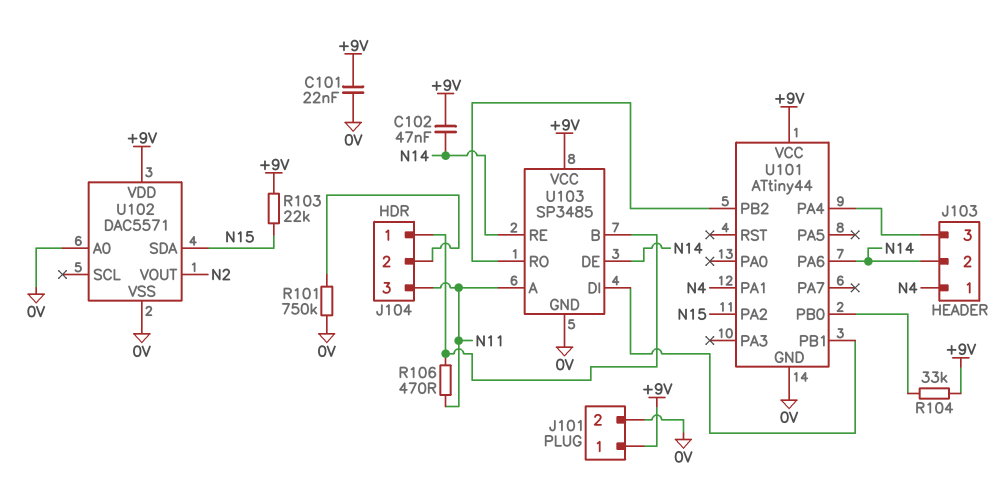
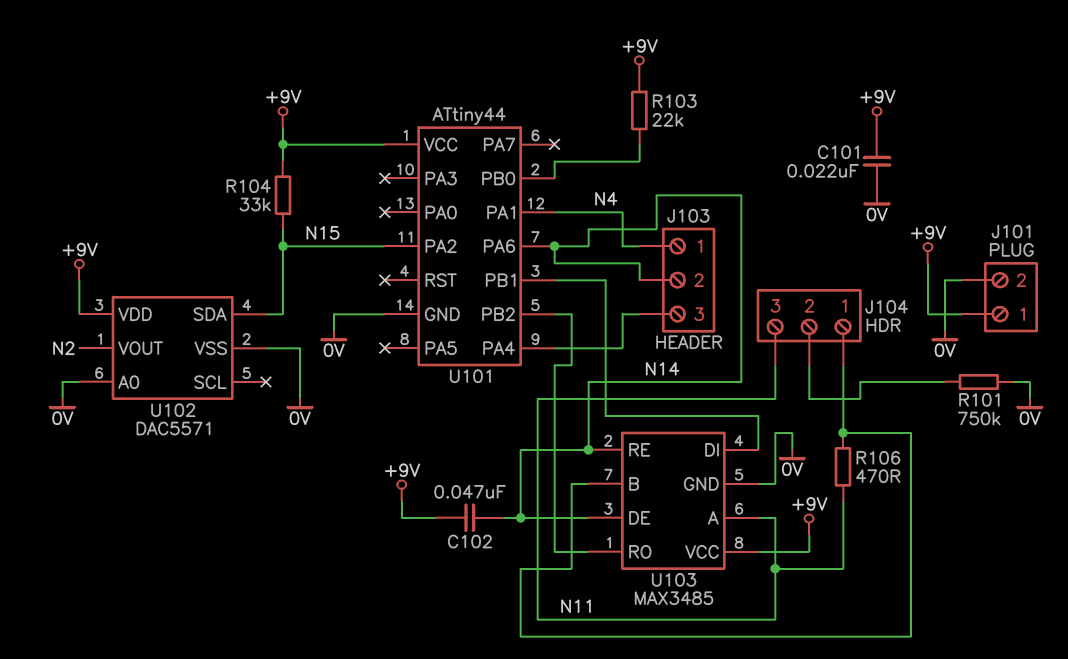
R103: 22k (+9V, N15) -> 22k (+9V, U101/PB0)
R104: 33k (+9V, U101/PB0) -> 33k (+9V, N15)
U103: SP3485 -> MAX3485

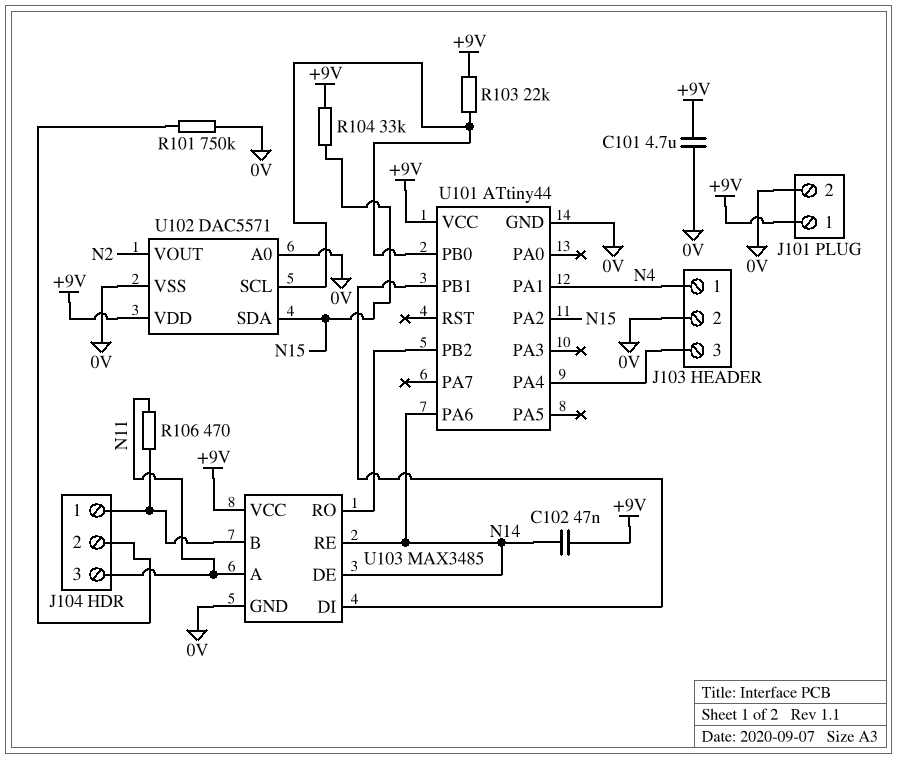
C101: 22nF (+9V, 0V) -> 4.7uF (+9V, 0V)
J103 pin 2: N14 -> 0V
U102 pin SCL: none -> U101/PB0

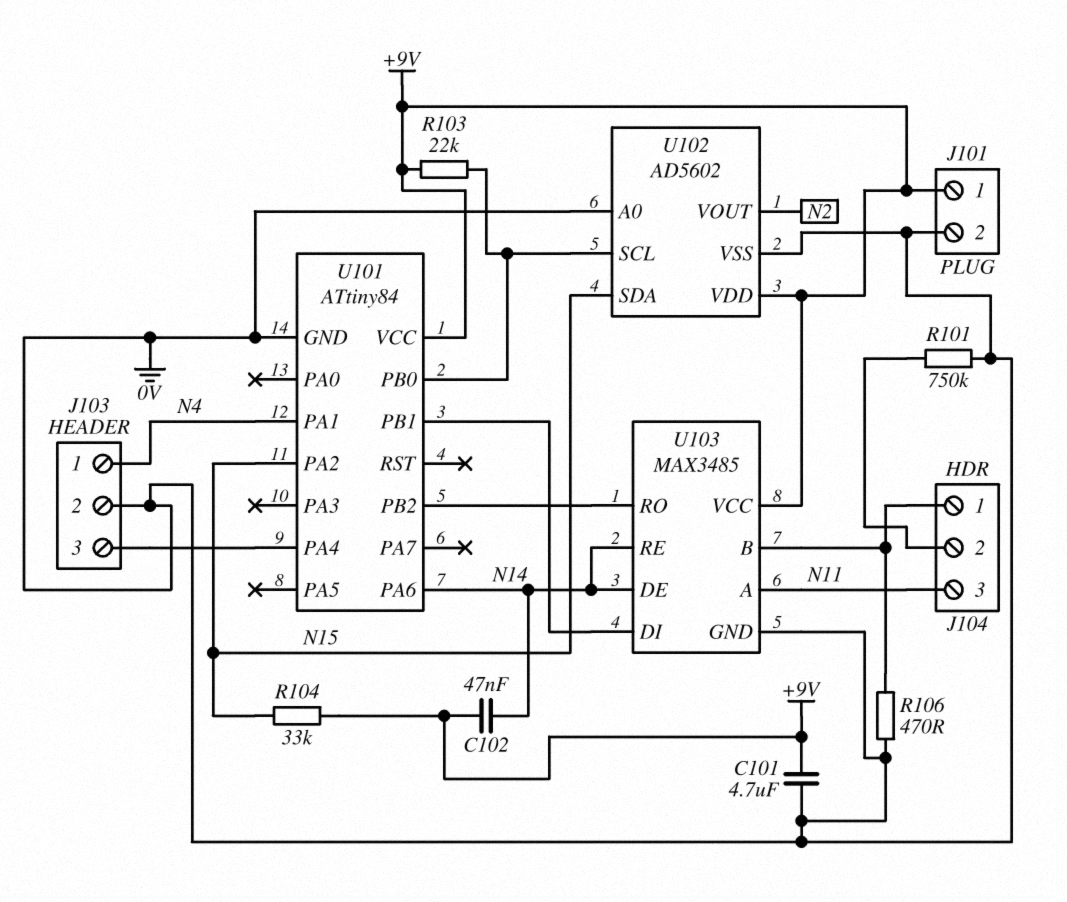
R106: 470 (J104/1, N11) -> 470 (0V, J104/1)
U101: ATtiny44 -> ATtiny84
U102: DAC5571 -> AD5602

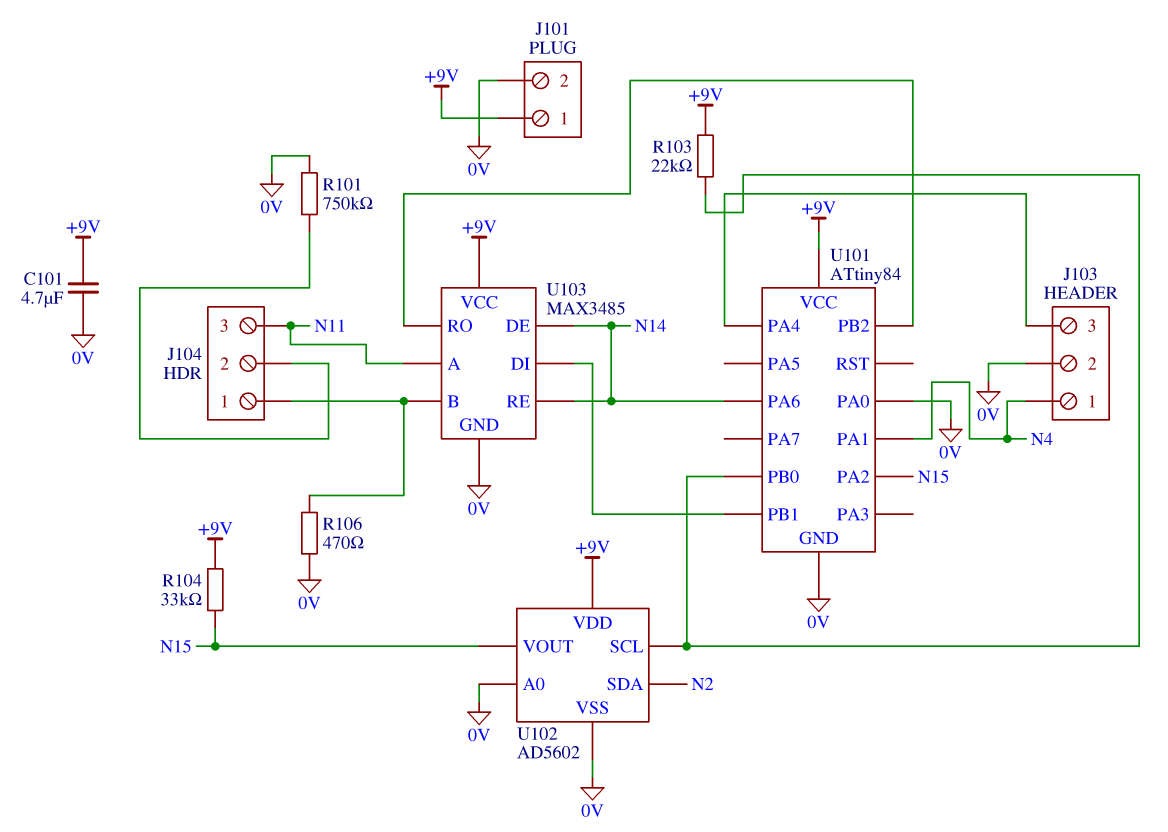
C102: 47nF (+9V, N14) -> none
U101 pin PA0: none -> 0V
U102 pin SDA: N15 -> N2
U102 pin VOUT: N2 -> N15

